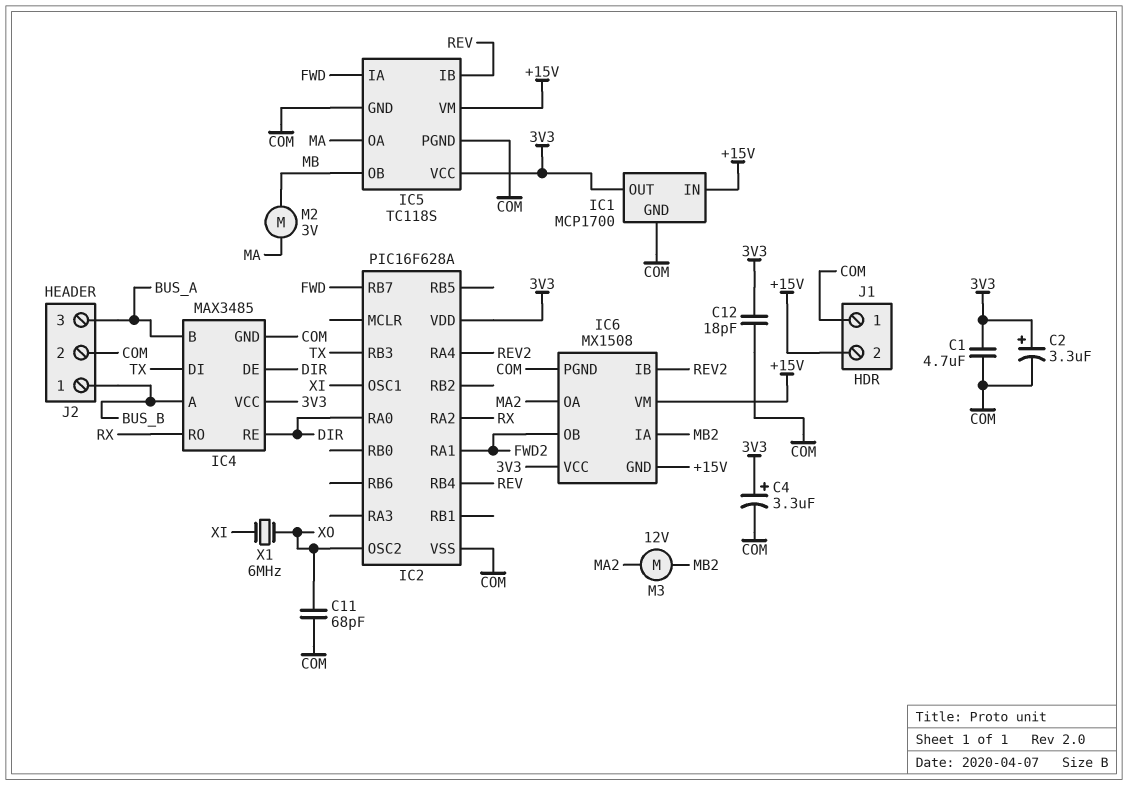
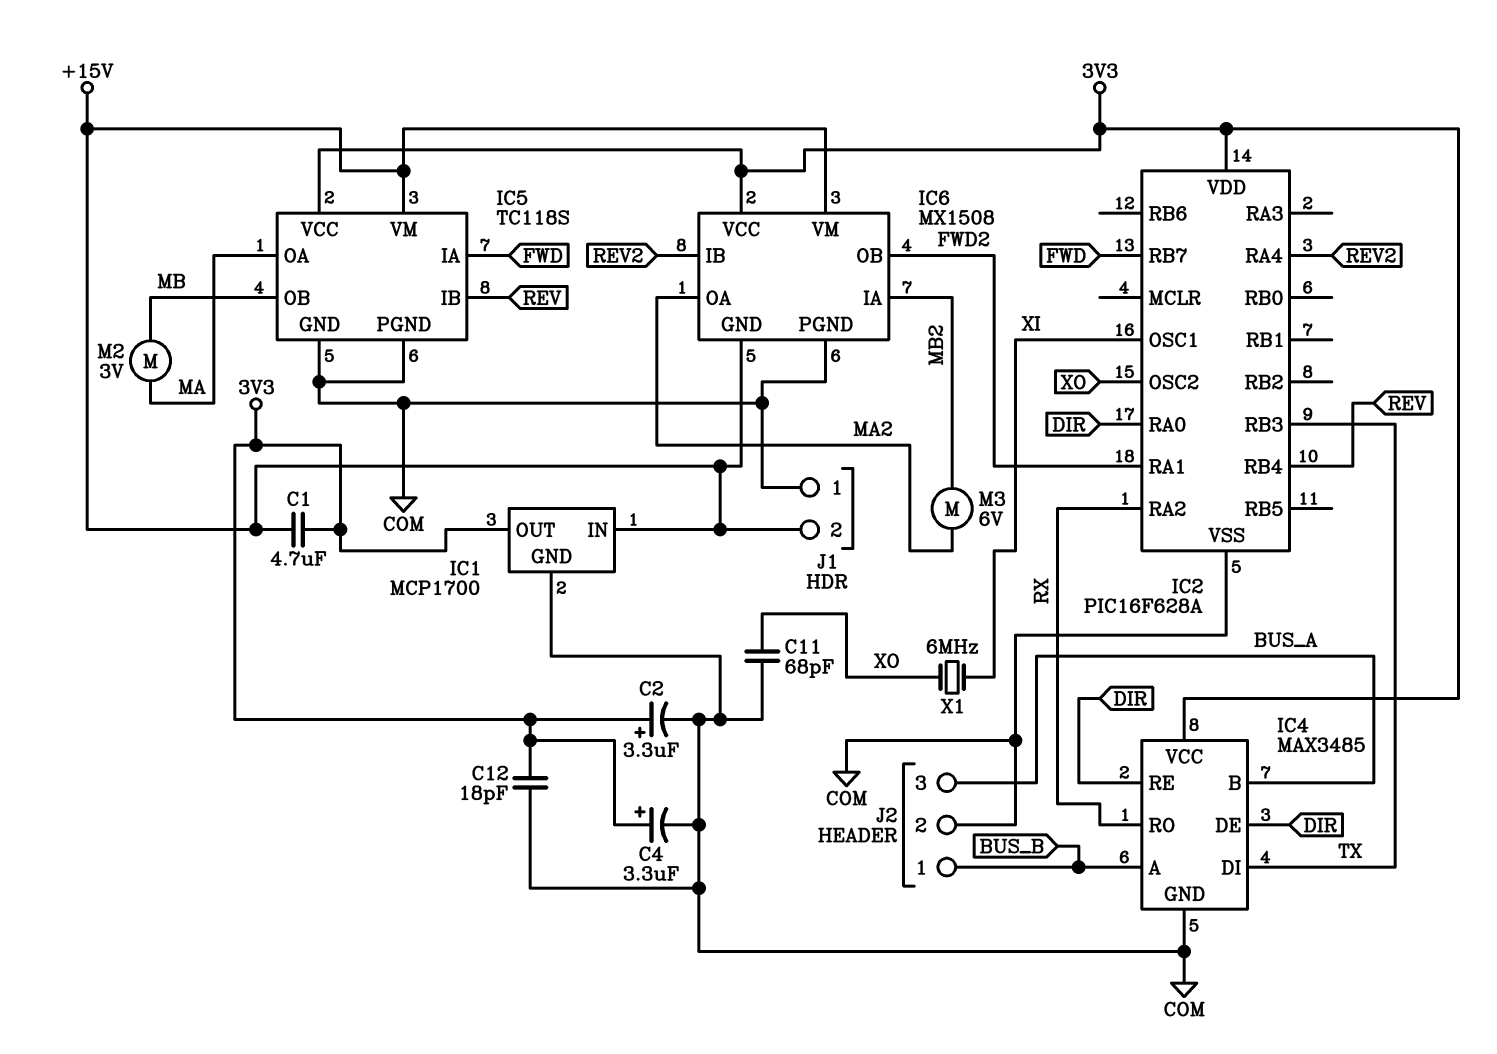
C1: 4.7uF (3V3, COM) -> 4.7uF (+15V, 3V3)
M3: motor 12V (MA2, MB2) -> motor 6V (MA2, MB2)

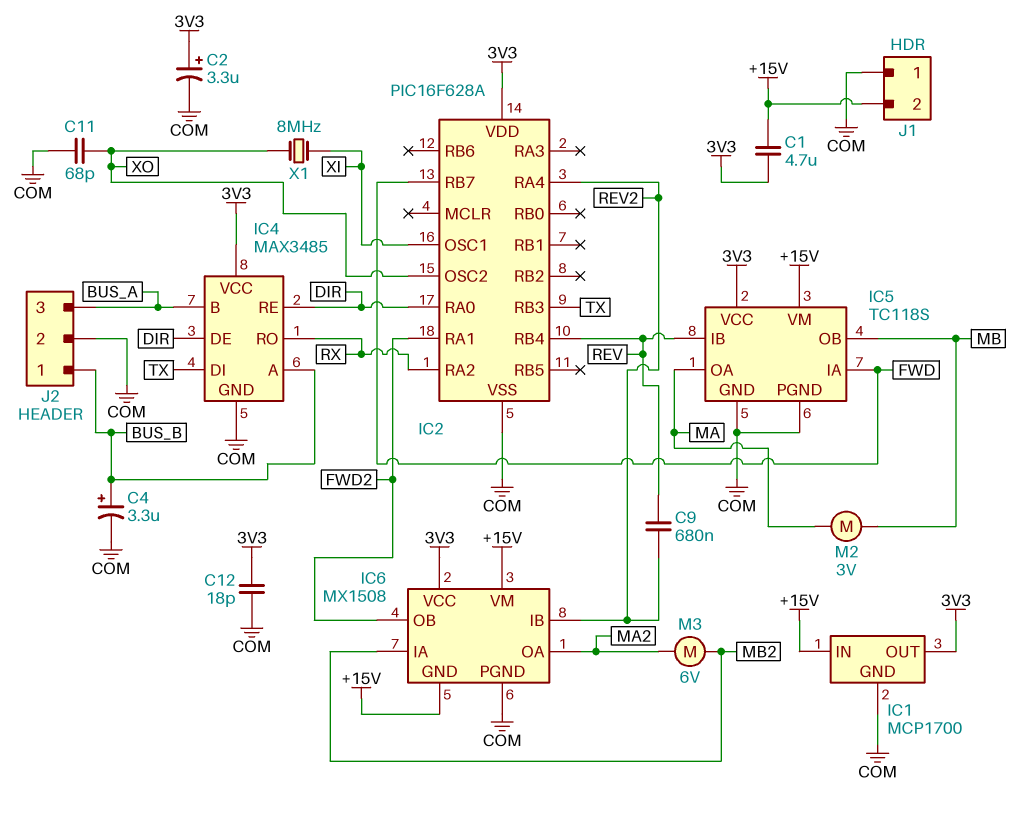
C4: 3.3uF (plus 3V3, minus COM) -> 3.3uF (plus BUS_B, minus COM)
C9: none -> 680nF (REV, REV2)
X1: 6MHz (XI, XO) -> 8MHz (XI, XO)

